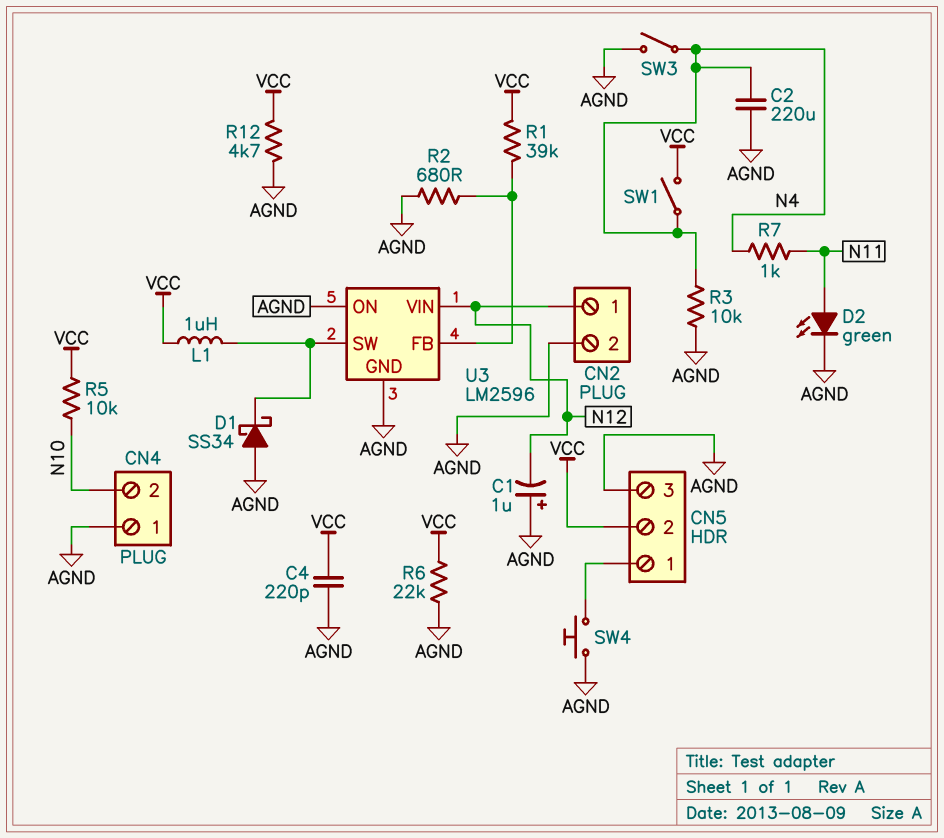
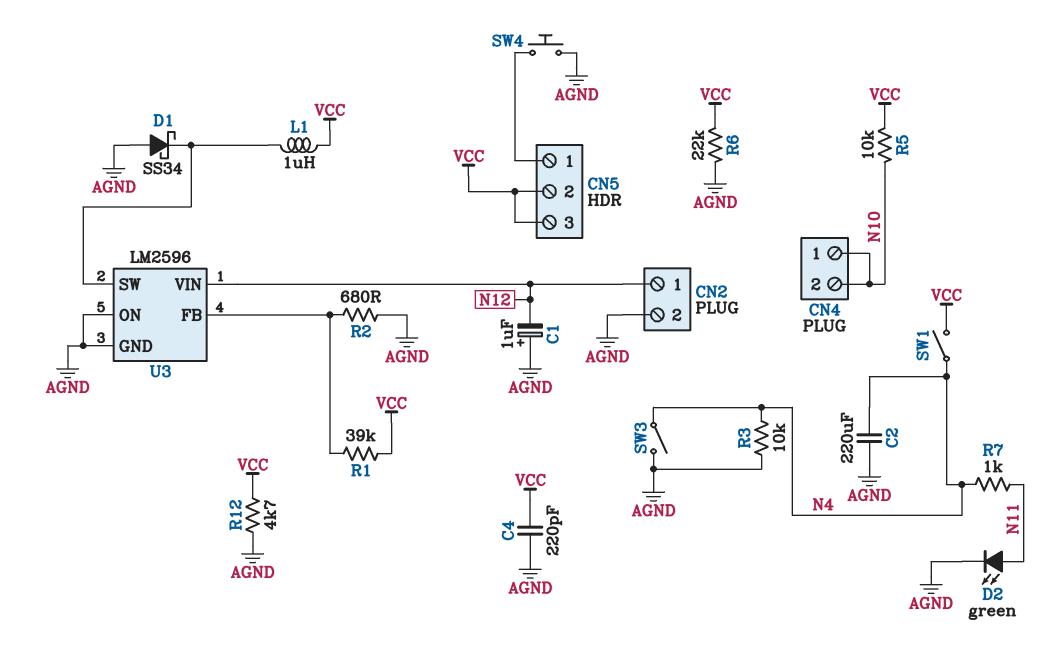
CN4 pin 1: AGND -> N10
CN5 pin 3: AGND -> VCC

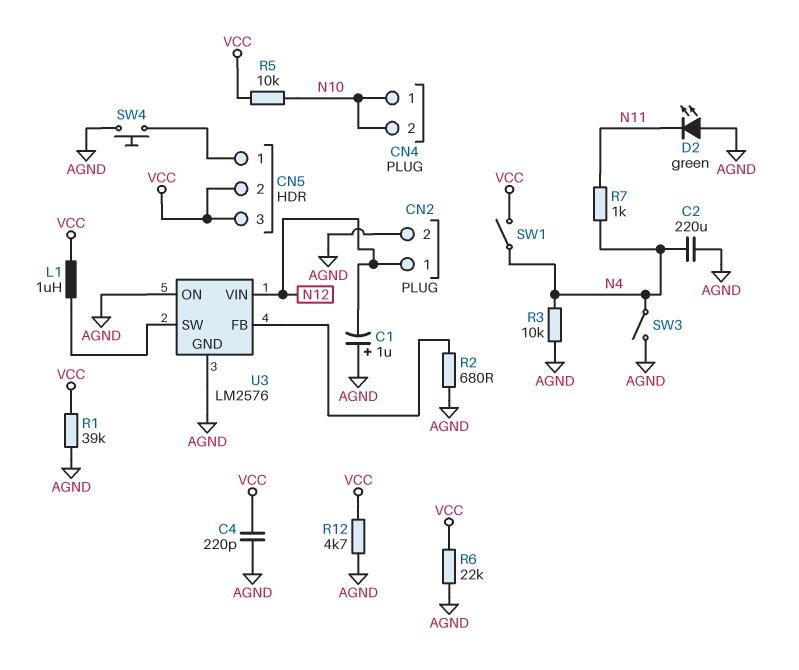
D1: schottky SS34 (A AGND, K U3/SW) -> none
D2: LED green (A N11, K AGND) -> LED green (A AGND, K N11)
R1: 39k (U3/FB, VCC) -> 39k (AGND, VCC)
U3: LM2596 -> LM2576

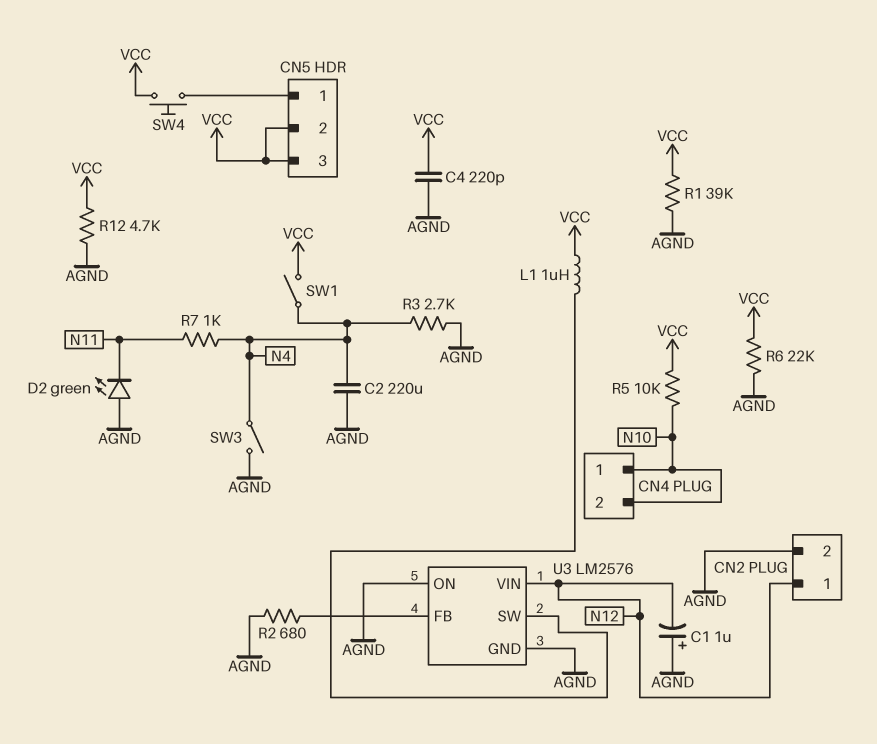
R3: 10k (AGND, N4) -> 2.7k (AGND, N4)
SW4: button (AGND, CN5/1) -> button (CN5/1, VCC)

